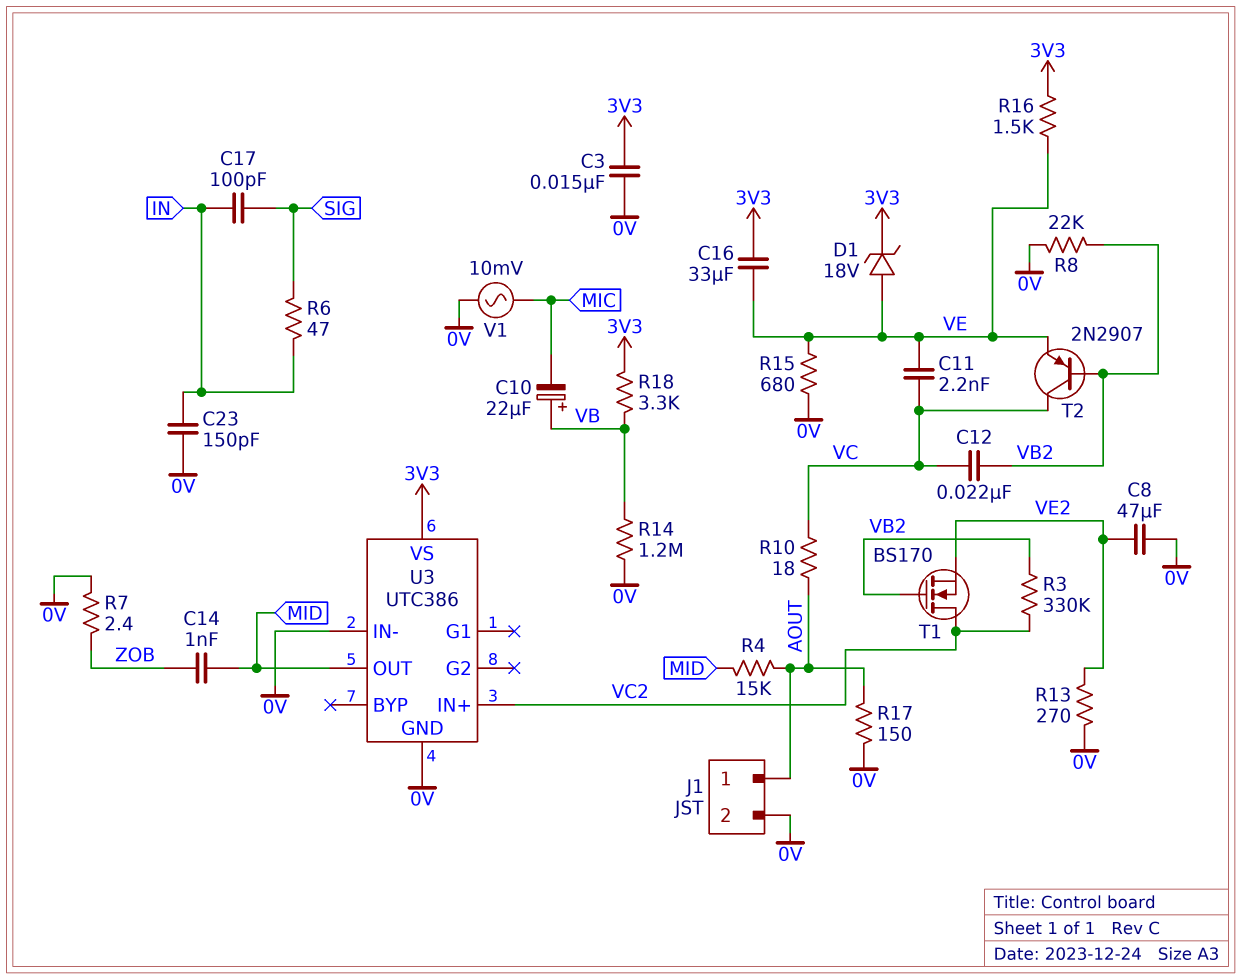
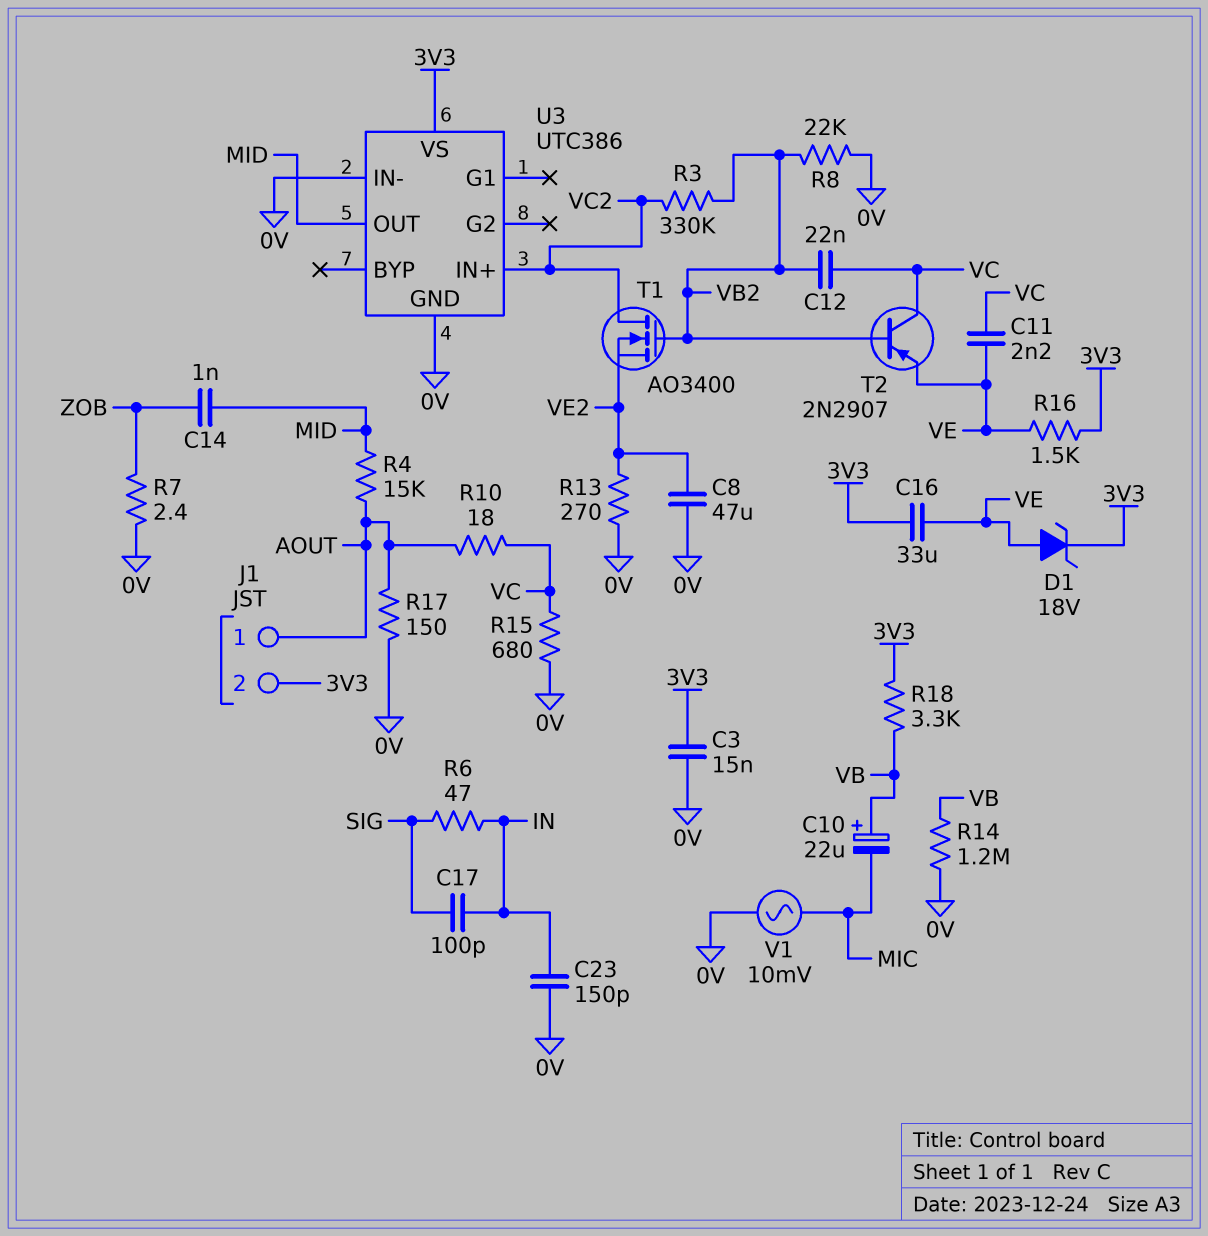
J1 pin 2: 0V -> 3V3
R15: 680 (0V, VE) -> 680 (0V, VC)
T1: NMOS BS170 (G VB2, D VC2, S VE2) -> NMOS AO3400 (G VB2, D VC2, S VE2)

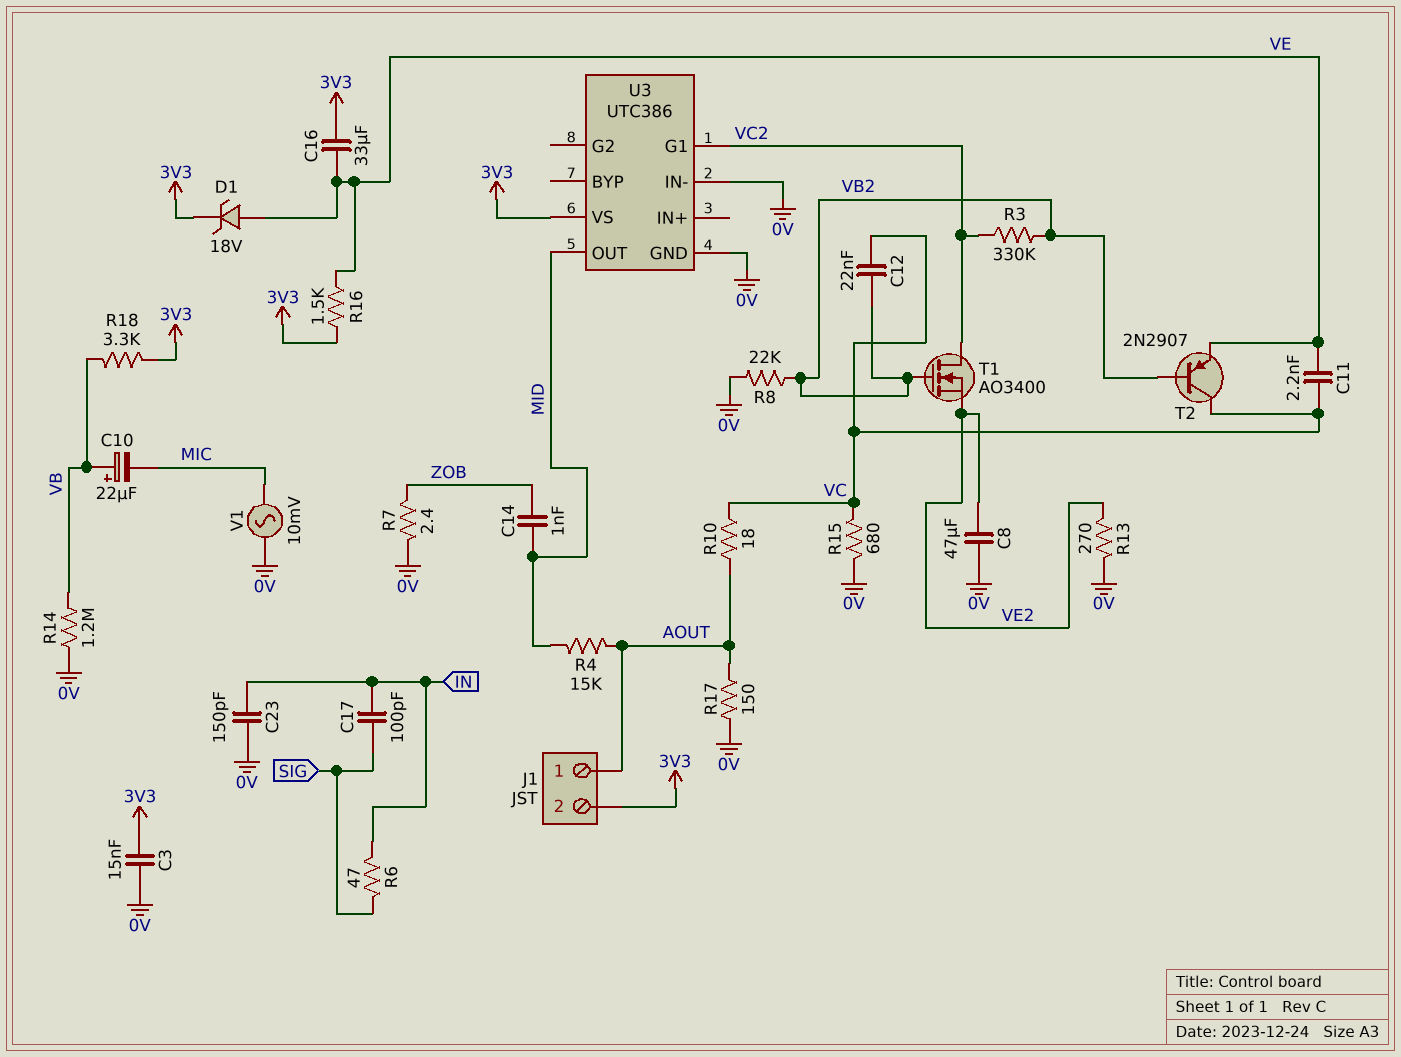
U3 pin G1: none -> VC2
U3 pin IN+: VC2 -> none

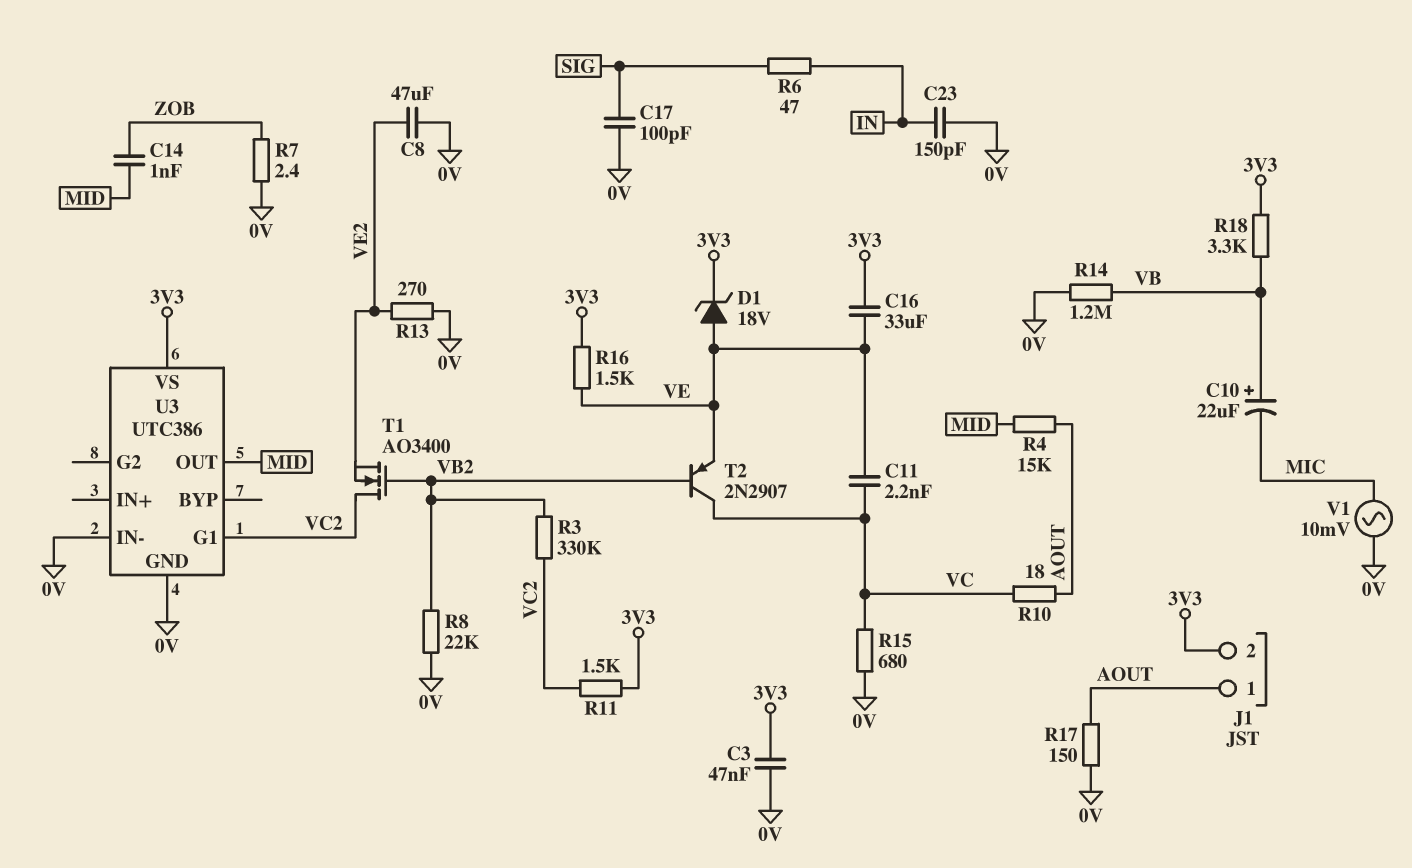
C3: 15nF (0V, 3V3) -> 47nF (0V, 3V3)
C12: 22nF (VB2, VC) -> none
C17: 100pF (IN, SIG) -> 100pF (0V, SIG)
R11: none -> 1.5k (3V3, VC2)

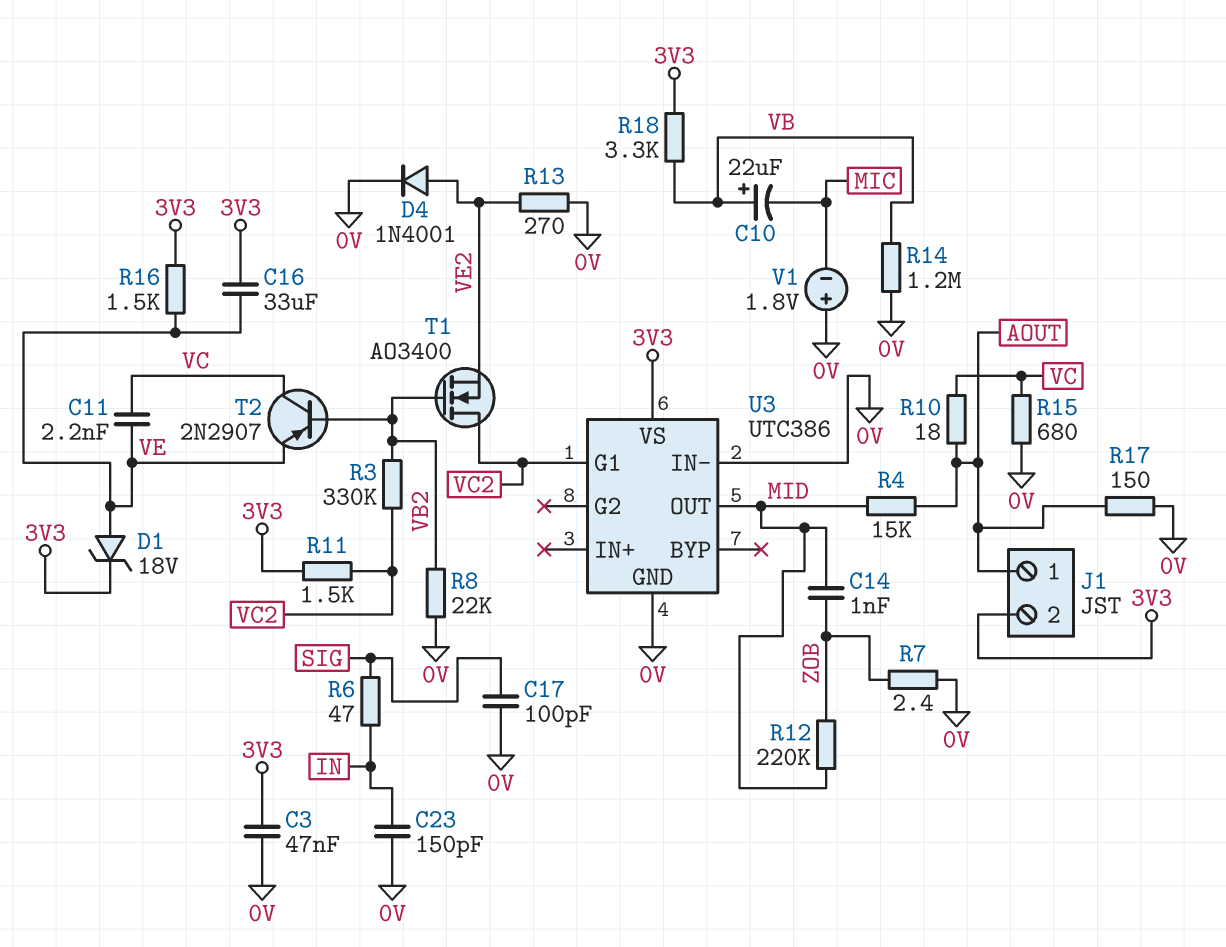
C8: 47uF (0V, VE2) -> none
D4: none -> diode 1N4001 (A VE2, K 0V)
R12: none -> 220k (MID, ZOB)
V1: AC 10mV (0V, MIC) -> 1.8V (plus 0V, minus MIC)

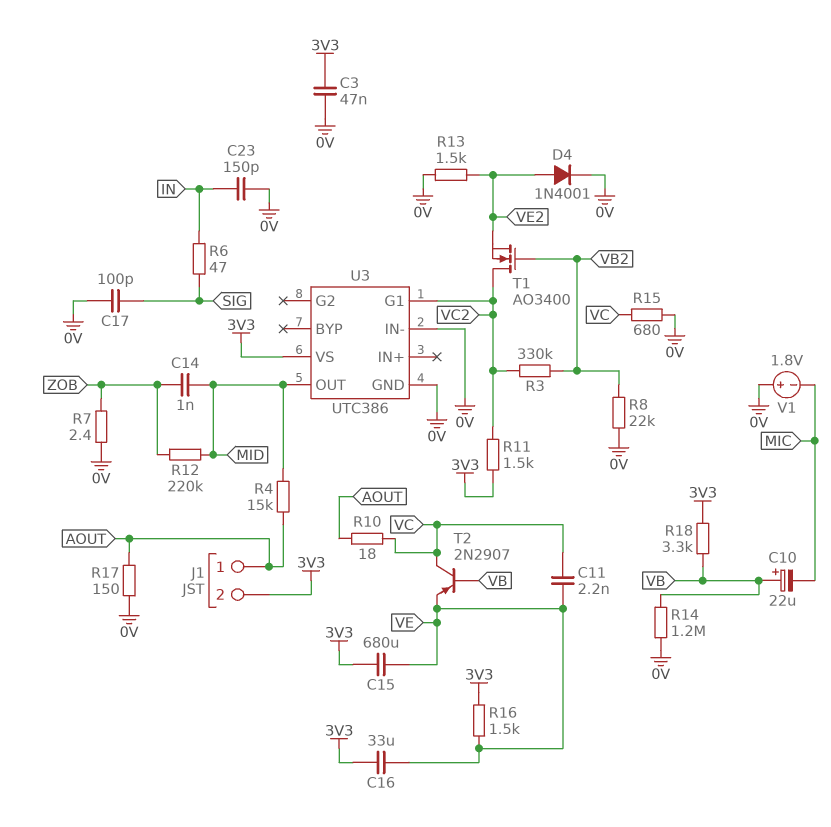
C15: none -> 680uF (3V3, VE)
D1: zener 18V (A VE, K 3V3) -> none
R13: 270 (0V, VE2) -> 1.5k (0V, VE2)
T2: PNP 2N2907 (B VB2, C VC, E VE) -> PNP 2N2907 (B VB, C VC, E VE)

